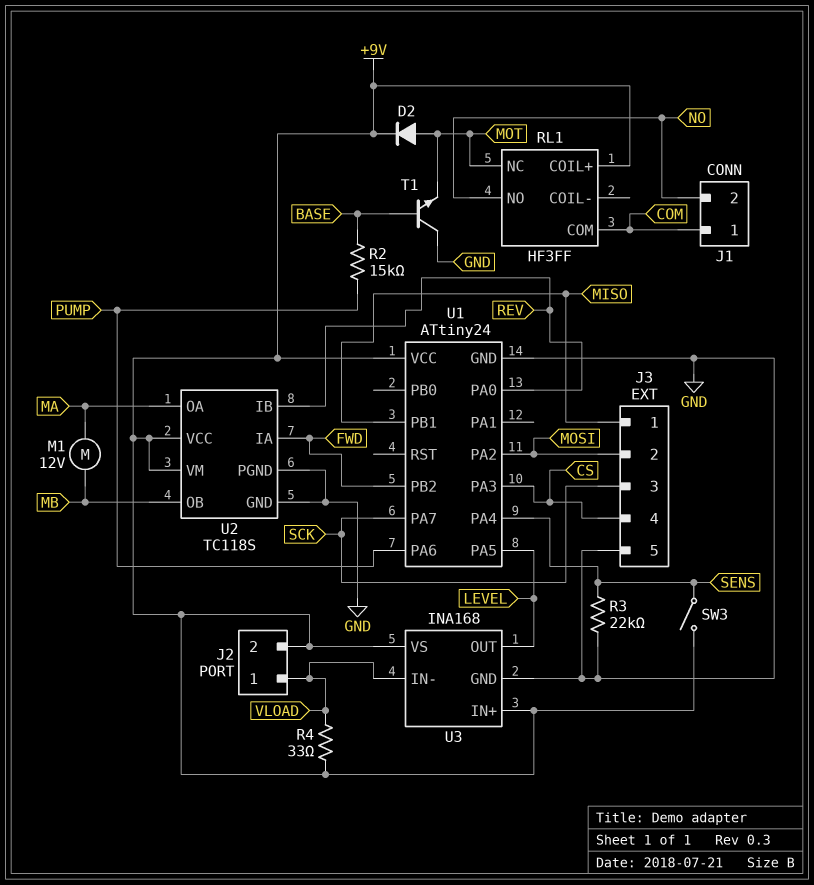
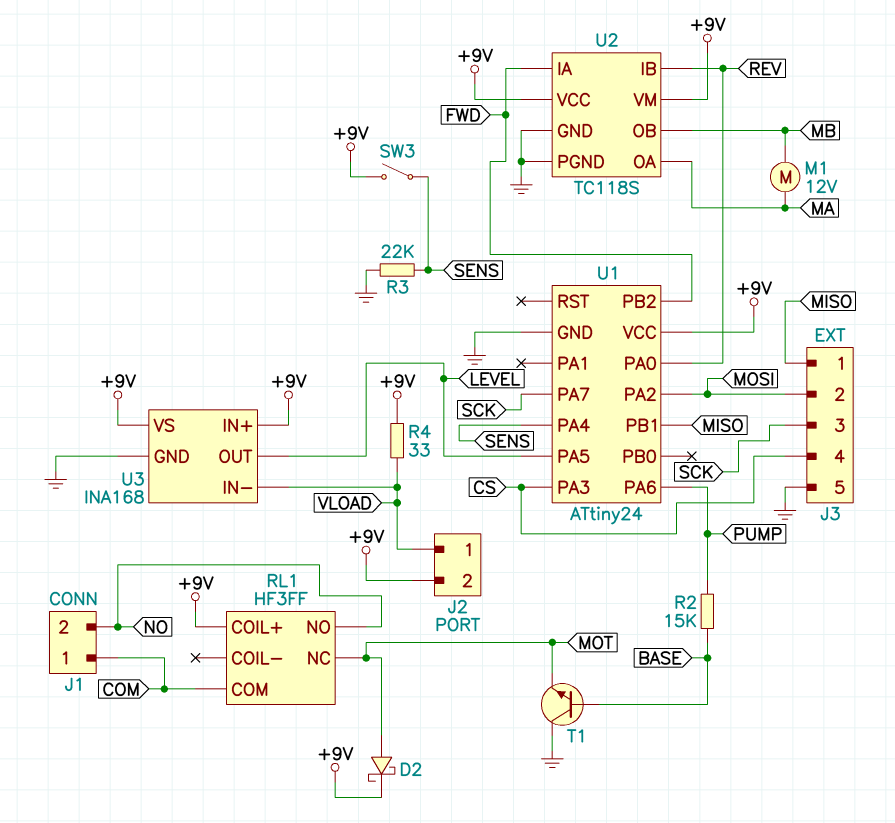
D2: diode (A MOT, K +9V) -> schottky (A MOT, K +9V)

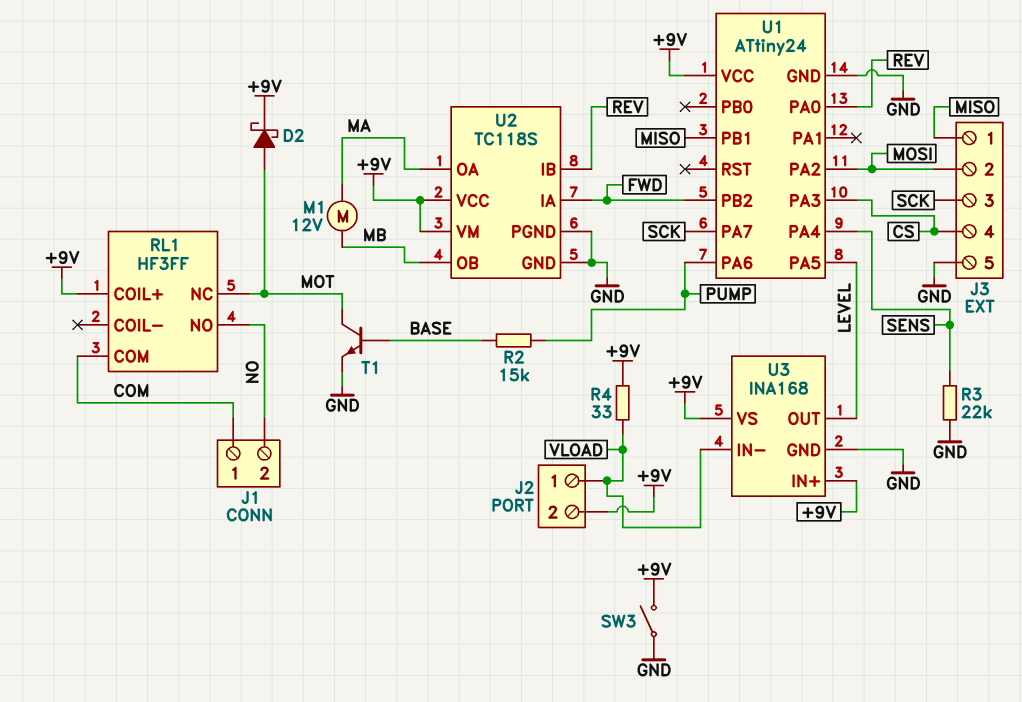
SW3: switch (+9V, SENS) -> switch (+9V, GND)
T1: NPN (B BASE, C GND, E MOT) -> NPN (B BASE, C MOT, E GND)

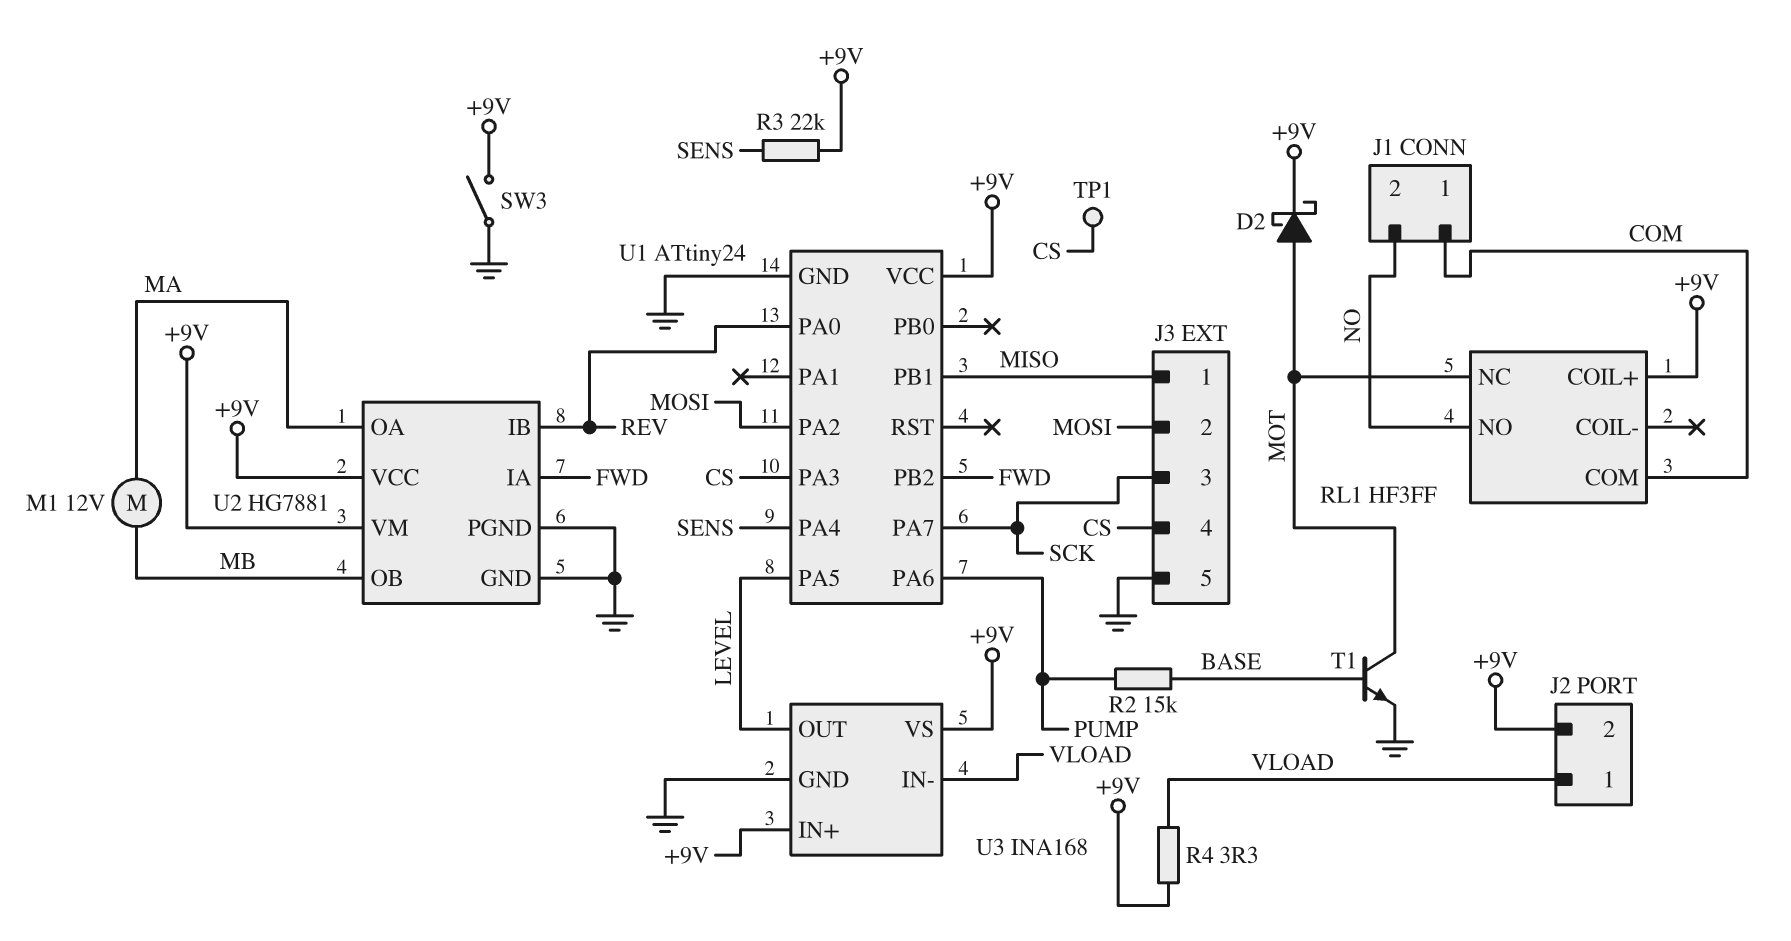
R3: 22k (GND, SENS) -> 22k (+9V, SENS)
R4: 33 (+9V, VLOAD) -> 3.3 (+9V, VLOAD)
TP1: none -> test point (CS)
U2: TC118S -> HG7881

